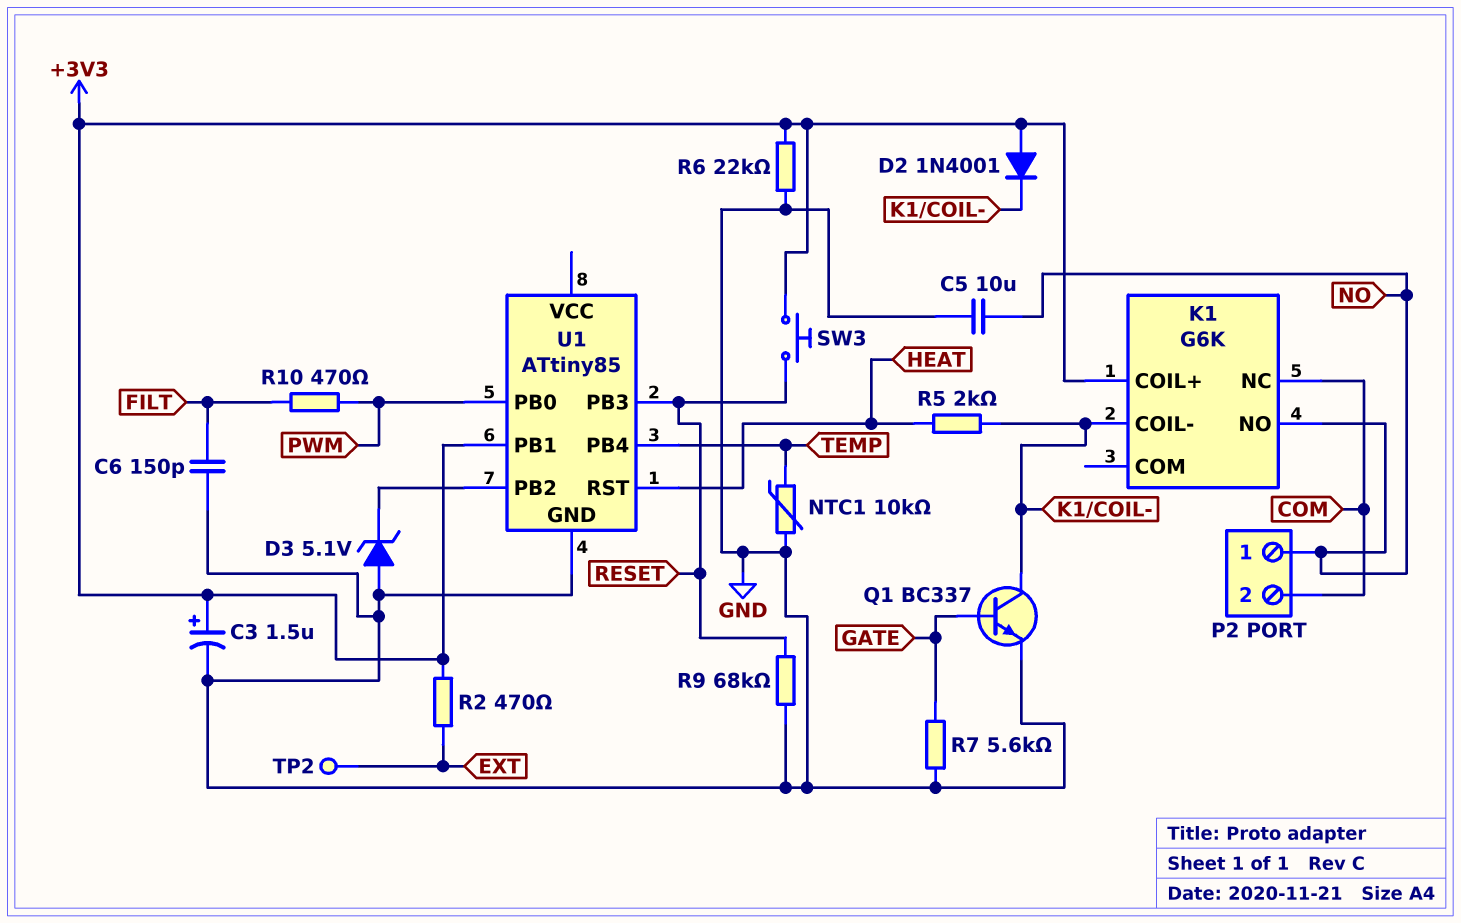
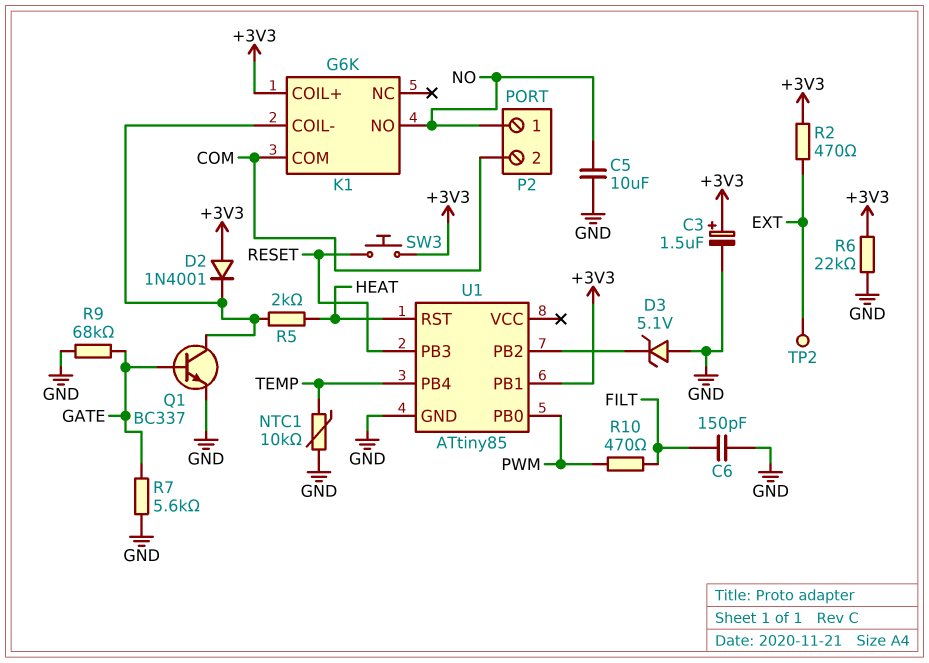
K1 pin COM: none -> COM
K1 pin NC: COM -> none
R9: 68k (GND, RESET) -> 68k (GATE, GND)

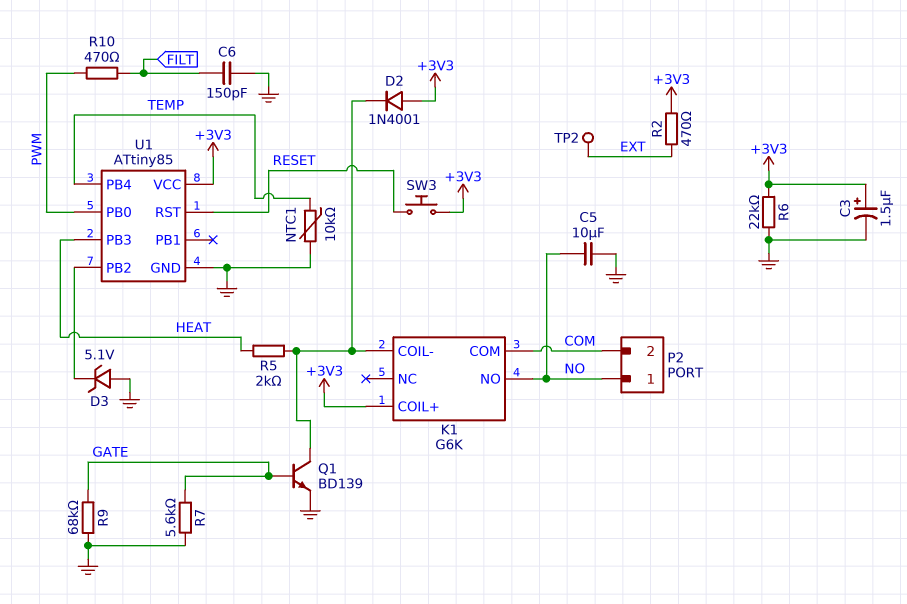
Q1: NPN BC337 (B GATE, C K1/COIL-, E GND) -> NPN BD139 (B GATE, C K1/COIL-, E GND)
U1 pin PB1: +3V3 -> none
U1 pin PB3: RESET -> HEAT
U1 pin RST: HEAT -> RESET
U1 pin VCC: none -> +3V3

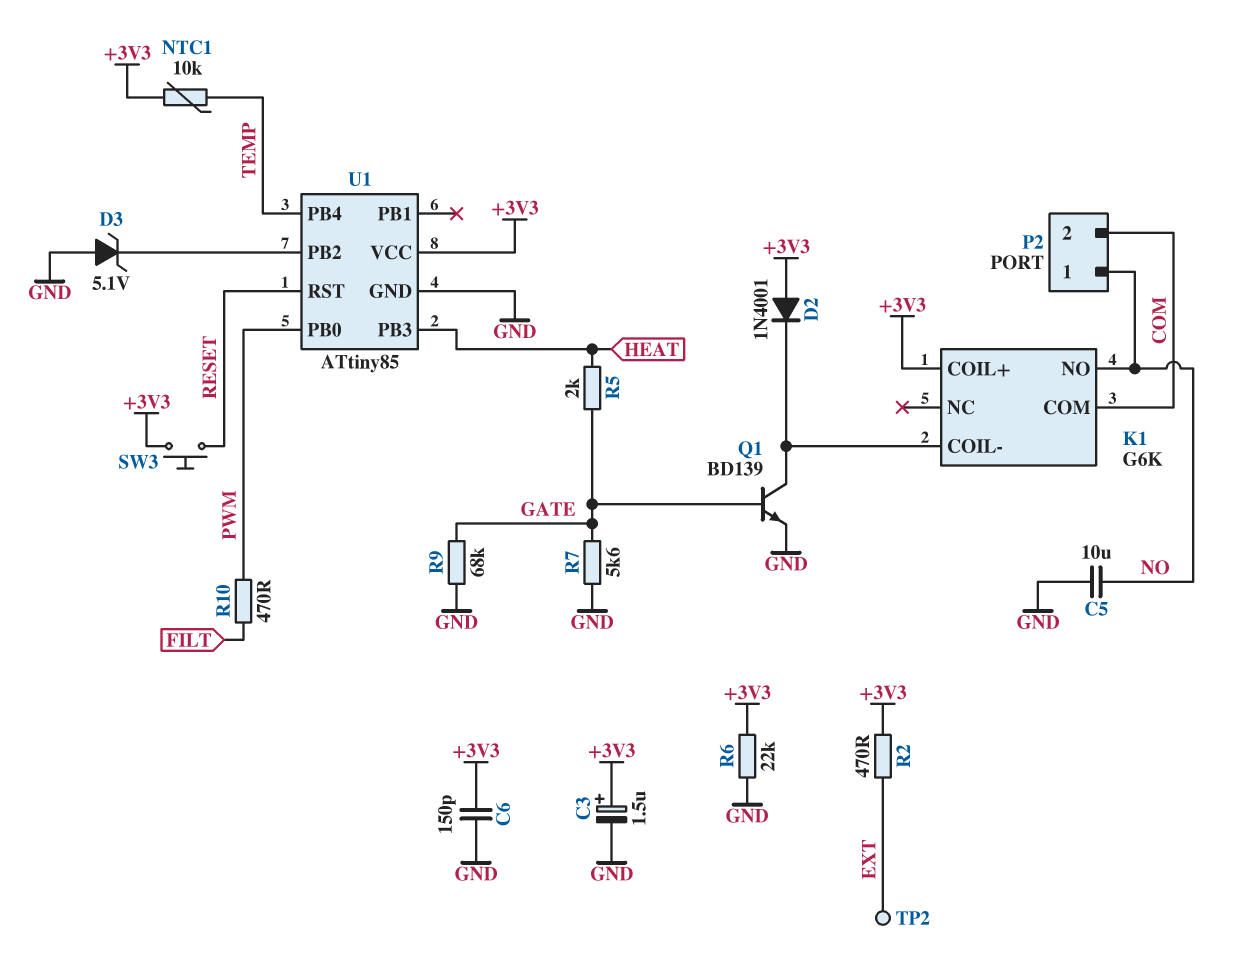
C6: 150pF (FILT, GND) -> 150pF (+3V3, GND)
NTC1: 10k (GND, TEMP) -> 10k (+3V3, TEMP)
R5: 2k (HEAT, K1/COIL-) -> 2k (GATE, HEAT)

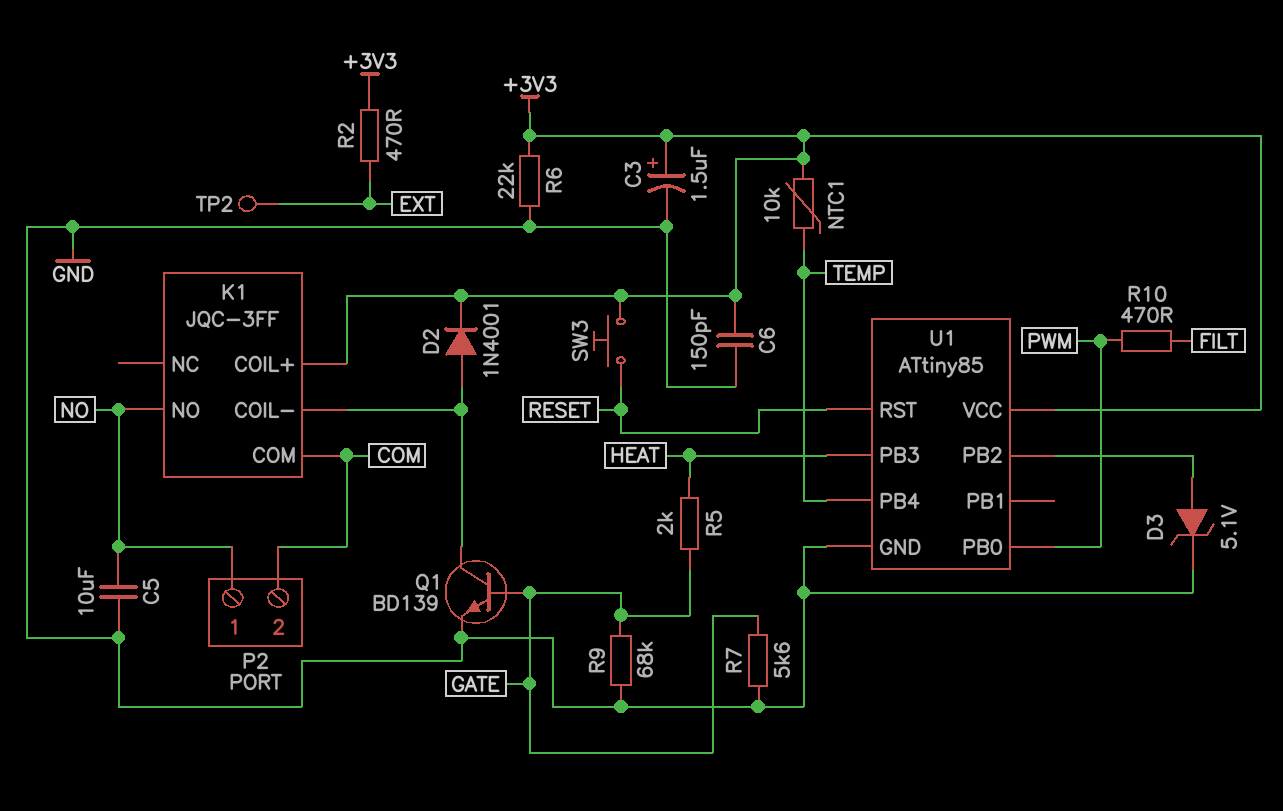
D2: diode 1N4001 (A +3V3, K K1/COIL-) -> diode 1N4001 (A K1/COIL-, K +3V3)
D3: zener 5.1V (A GND, K U1/PB2) -> zener 5.1V (A U1/PB2, K GND)
K1: G6K -> JQC-3FF

